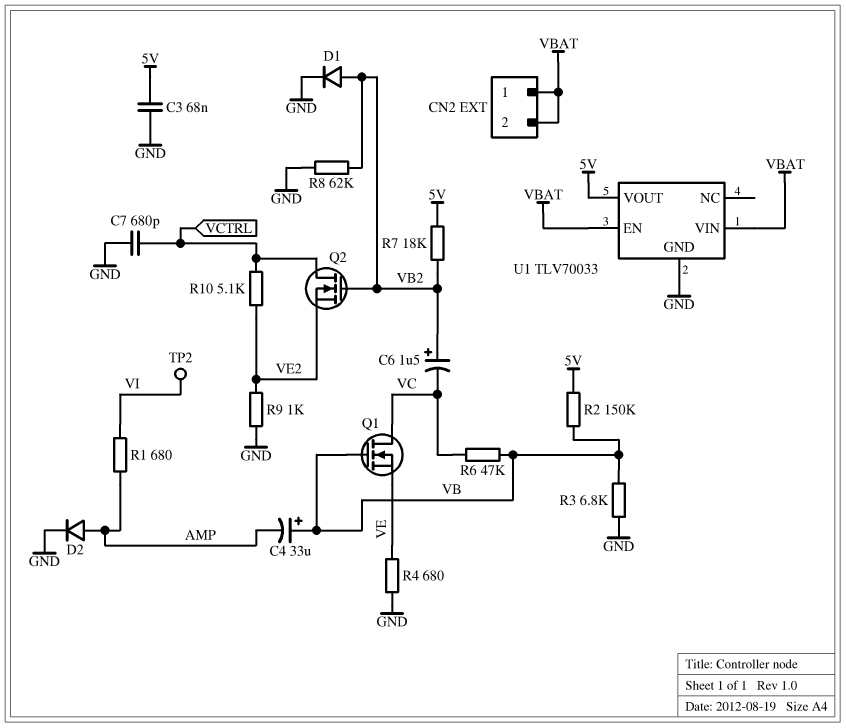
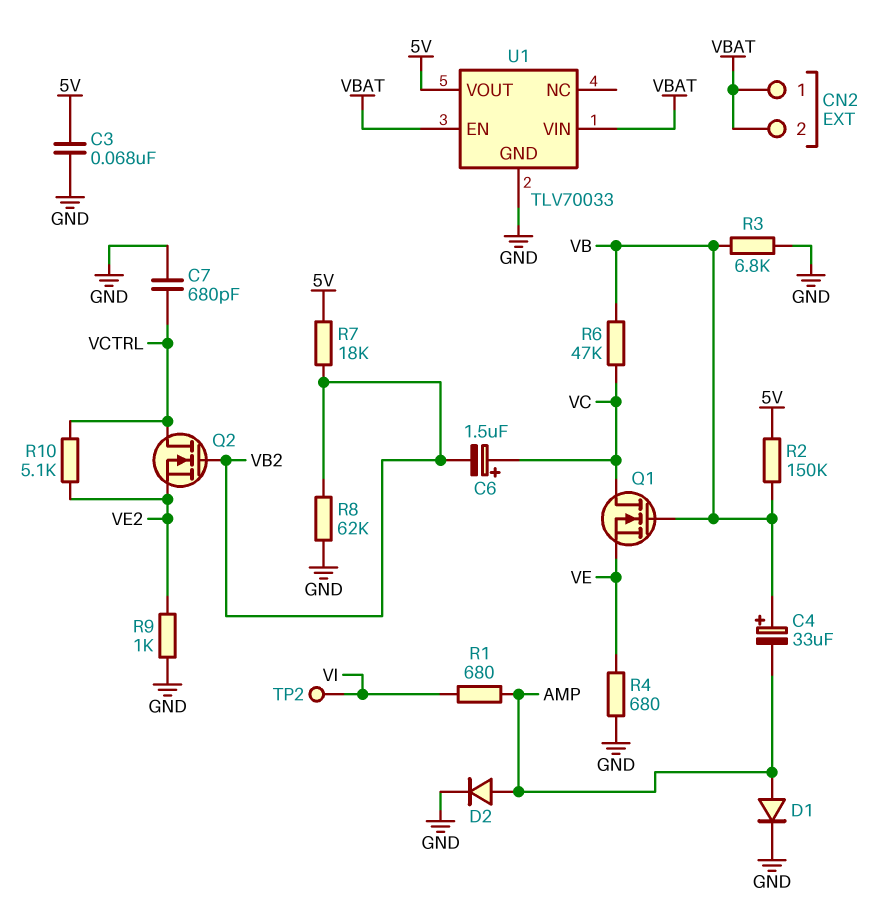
C6: 1.5uF (plus VB2, minus VC) -> 1.5uF (plus VC, minus VB2)
D1: diode (A VB2, K GND) -> diode (A AMP, K GND)

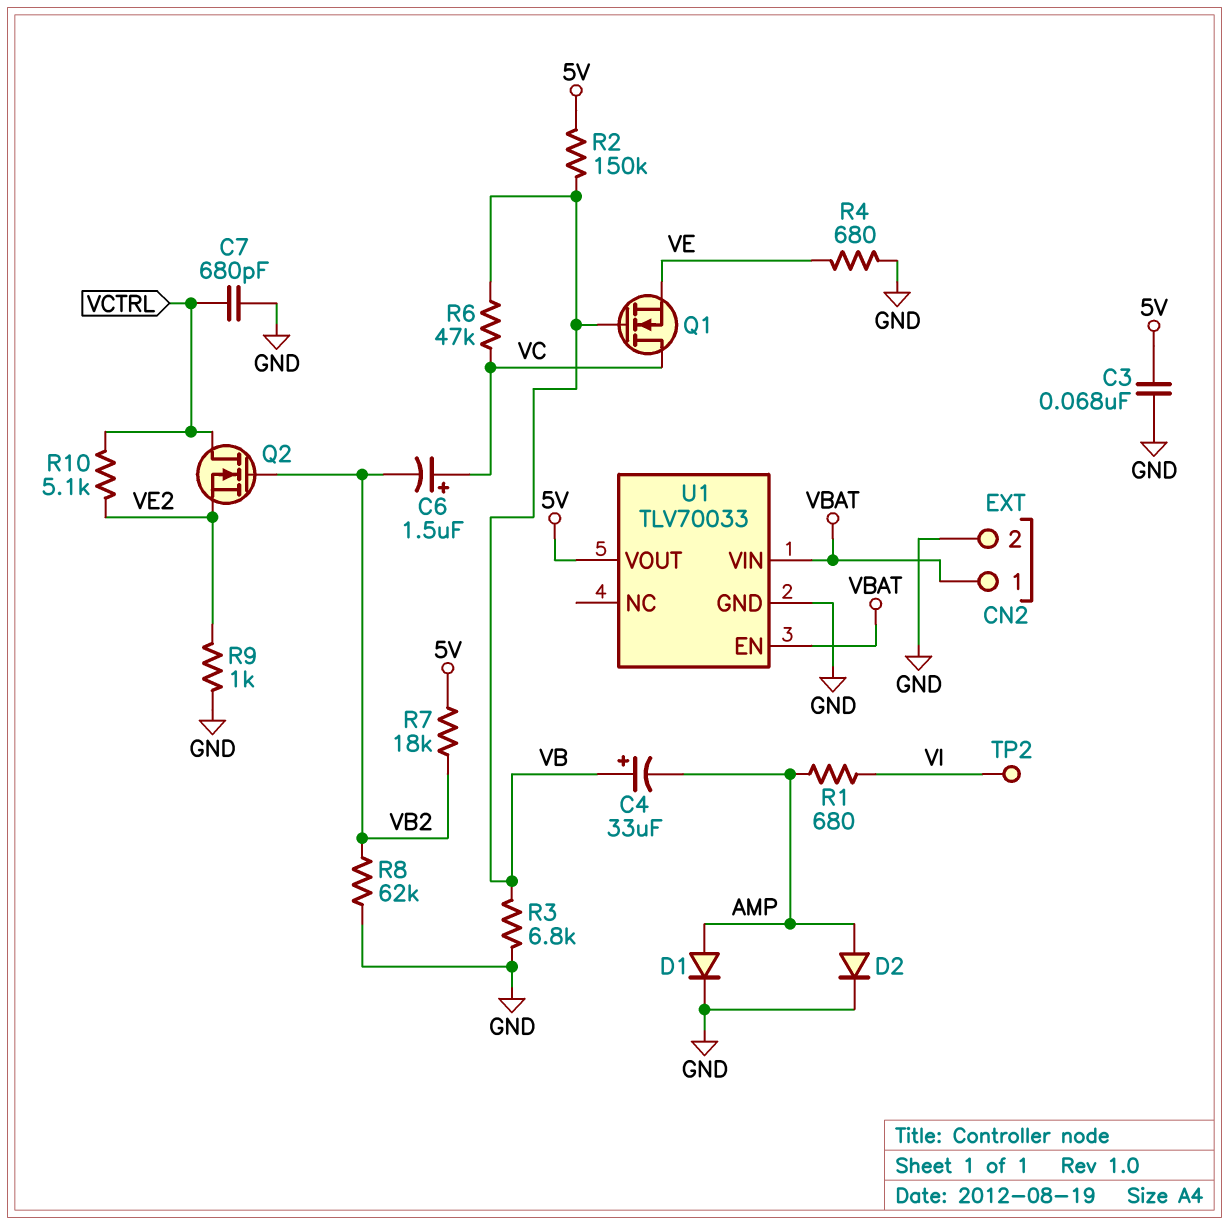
CN2 pin 2: VBAT -> GND

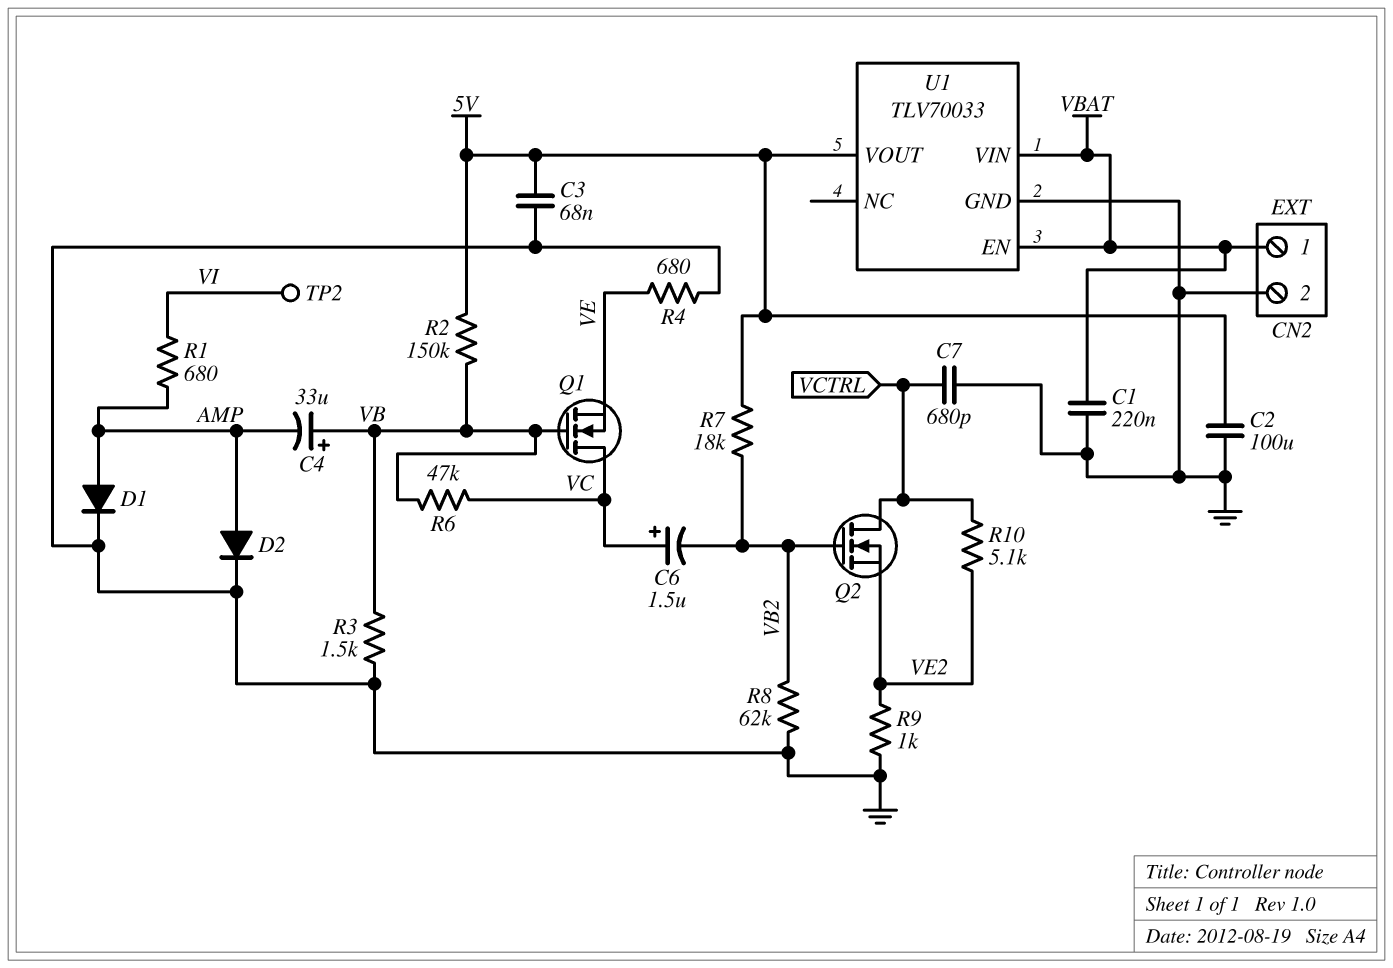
C1: none -> 220nF (GND, VBAT)
C2: none -> 100uF (5V, GND)
R3: 6.8k (GND, VB) -> 1.5k (GND, VB)

